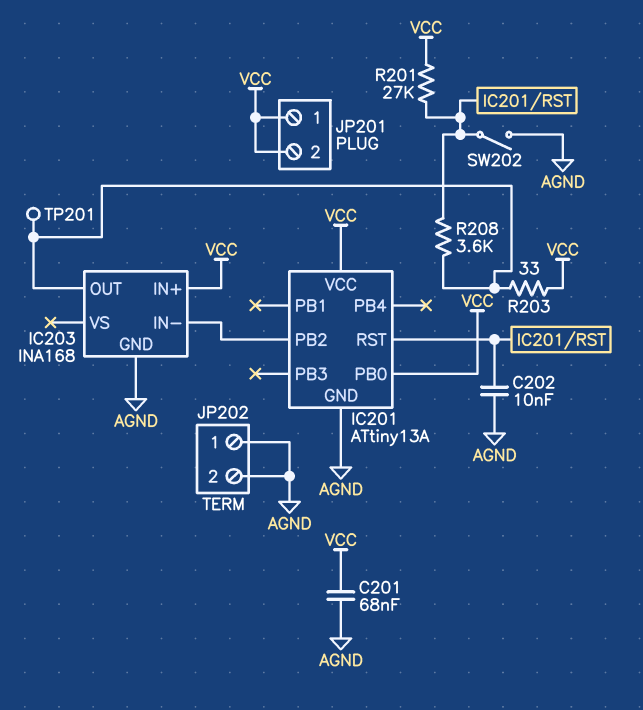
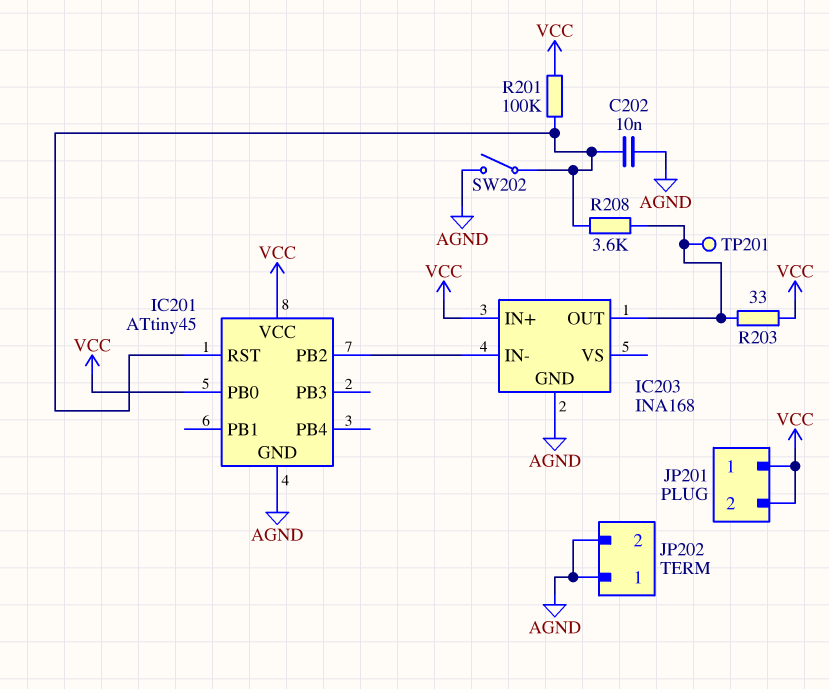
C201: 68nF (AGND, VCC) -> none
IC201: ATtiny13A -> ATtiny45
R201: 27k (IC201/RST, VCC) -> 100k (IC201/RST, VCC)

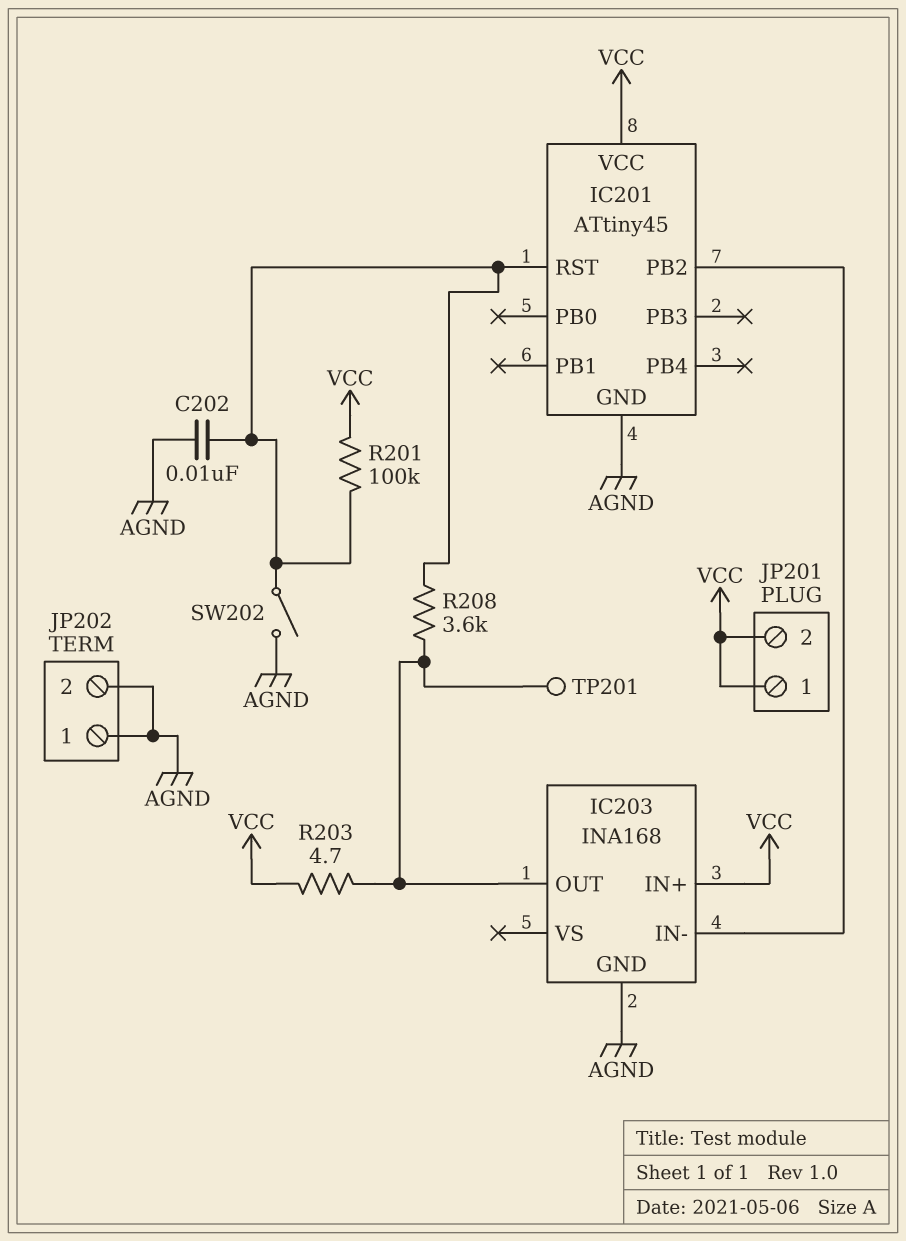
IC201 pin PB0: VCC -> none
R203: 33 (IC203/OUT, VCC) -> 4.7 (IC203/OUT, VCC)

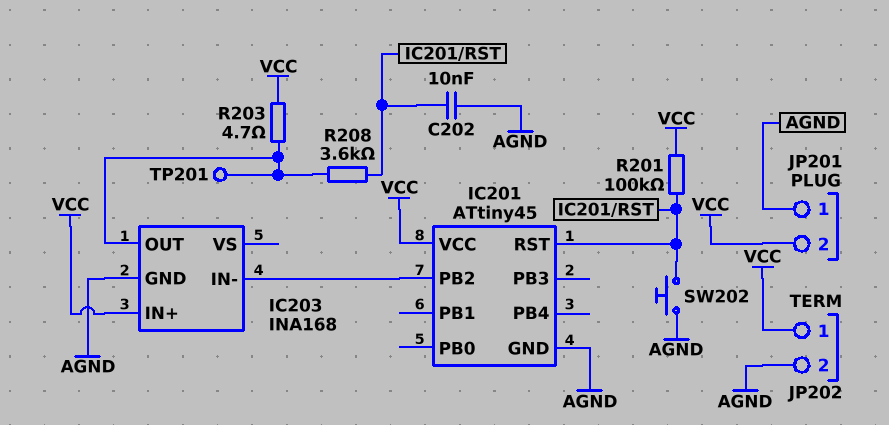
JP201 pin 1: VCC -> AGND
JP202 pin 1: AGND -> VCC
SW202: switch (AGND, IC201/RST) -> button (AGND, IC201/RST)

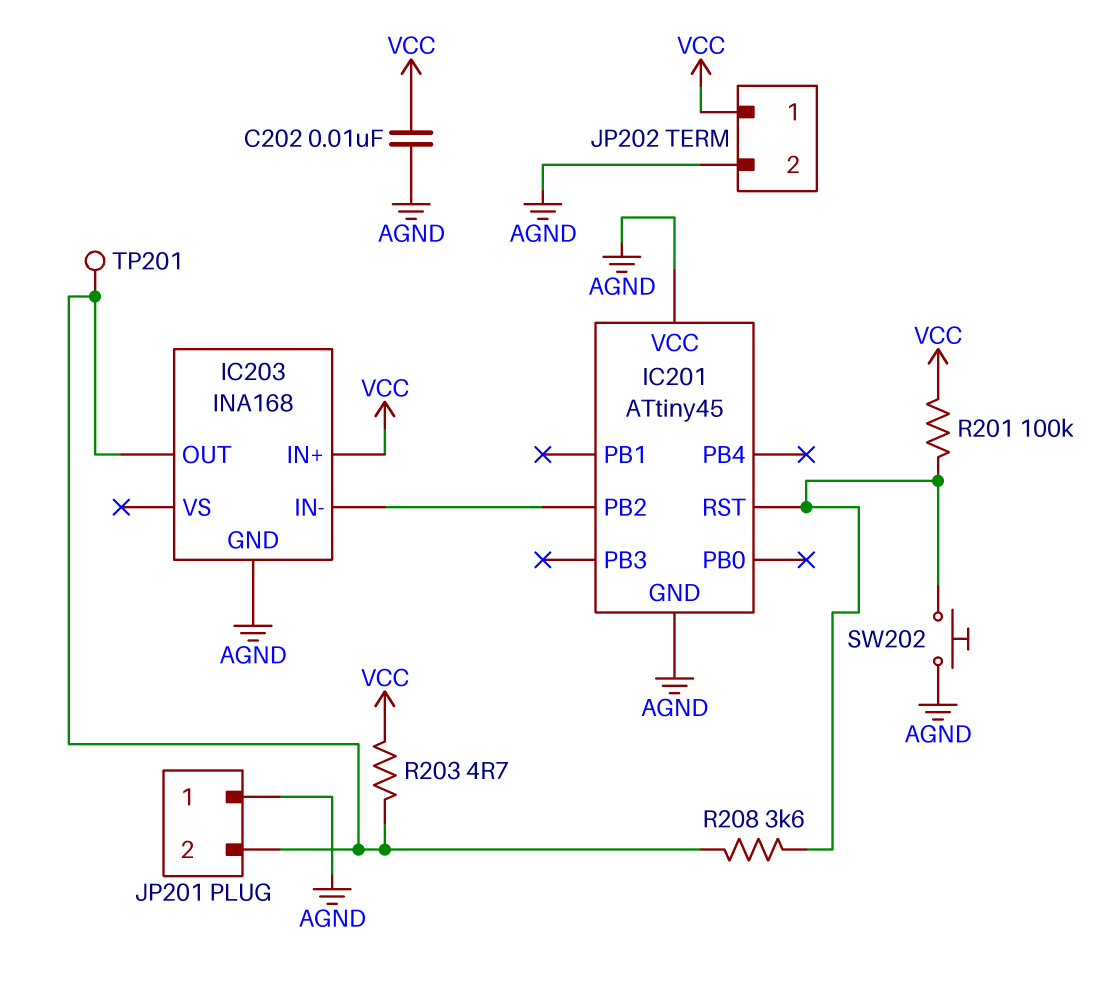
C202: 10nF (AGND, IC201/RST) -> 10nF (AGND, VCC)
IC201 pin VCC: VCC -> AGND
JP201 pin 2: VCC -> IC203/OUT

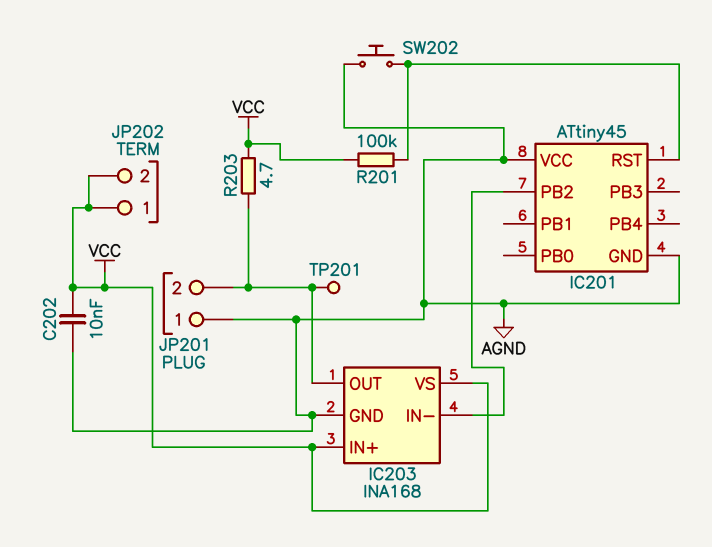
IC203 pin VS: none -> VCC
JP202 pin 2: AGND -> VCC
R208: 3.6k (IC201/RST, IC203/OUT) -> none

